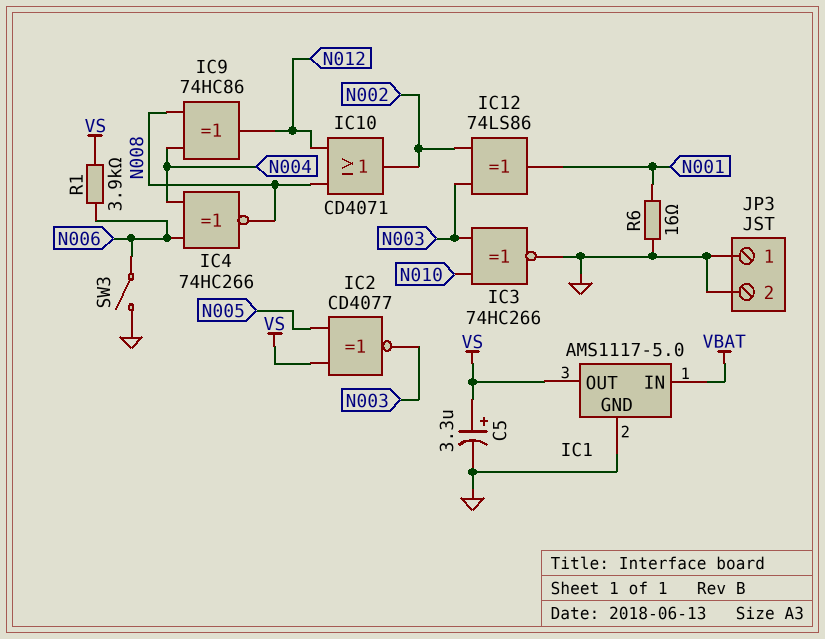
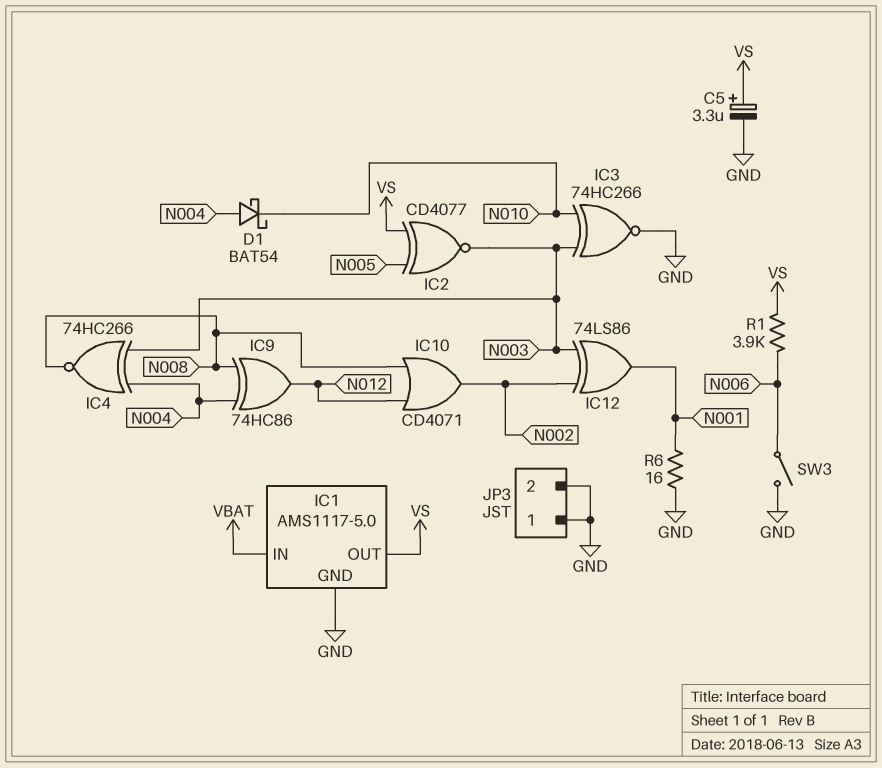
D1: none -> schottky BAT54 (A N004, K N010)
IC4: XNOR 74HC266 (in N004, in N006, out N008) -> XNOR 74HC266 (in N003, in N004, out N008)

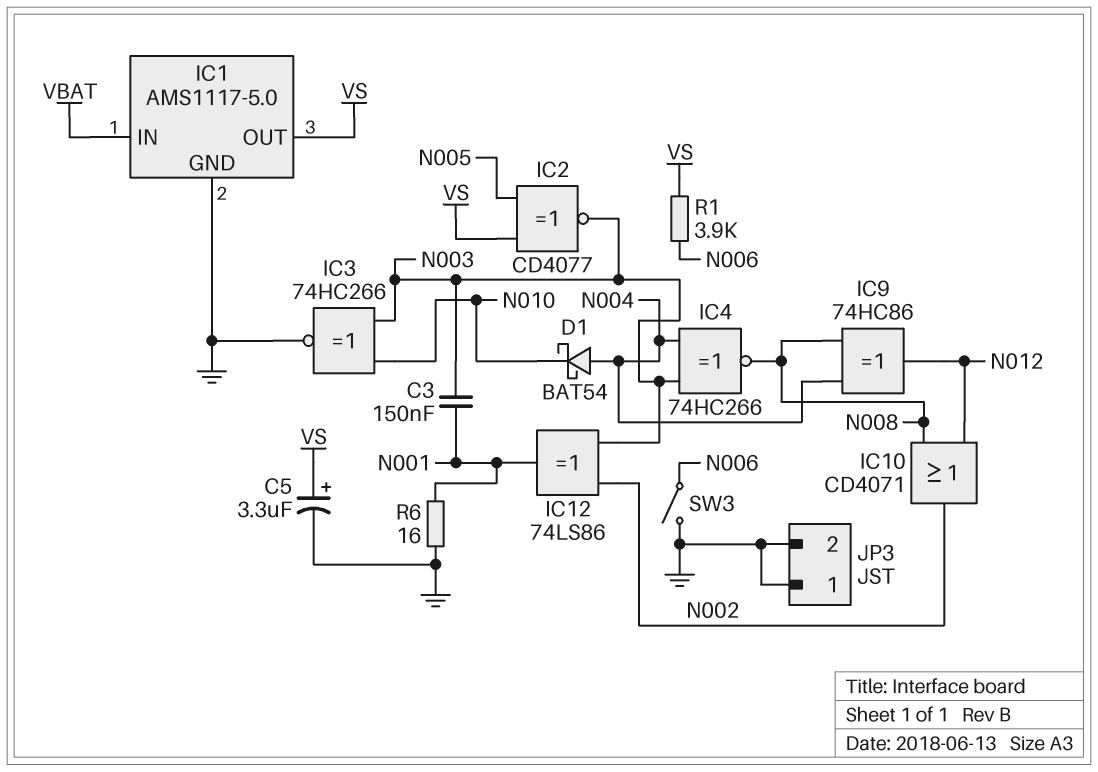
C3: none -> 150nF (N001, N003)

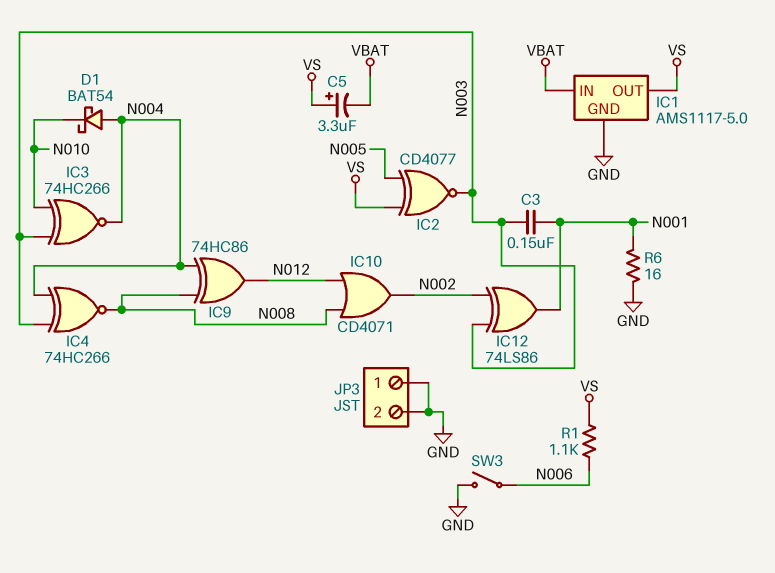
C5: 3.3uF (plus VS, minus GND) -> 3.3uF (plus VS, minus VBAT)
IC3: XNOR 74HC266 (in N003, in N010, out GND) -> XNOR 74HC266 (in N003, in N010, out N004)
R1: 3.9k (N006, VS) -> 1.1k (N006, VS)

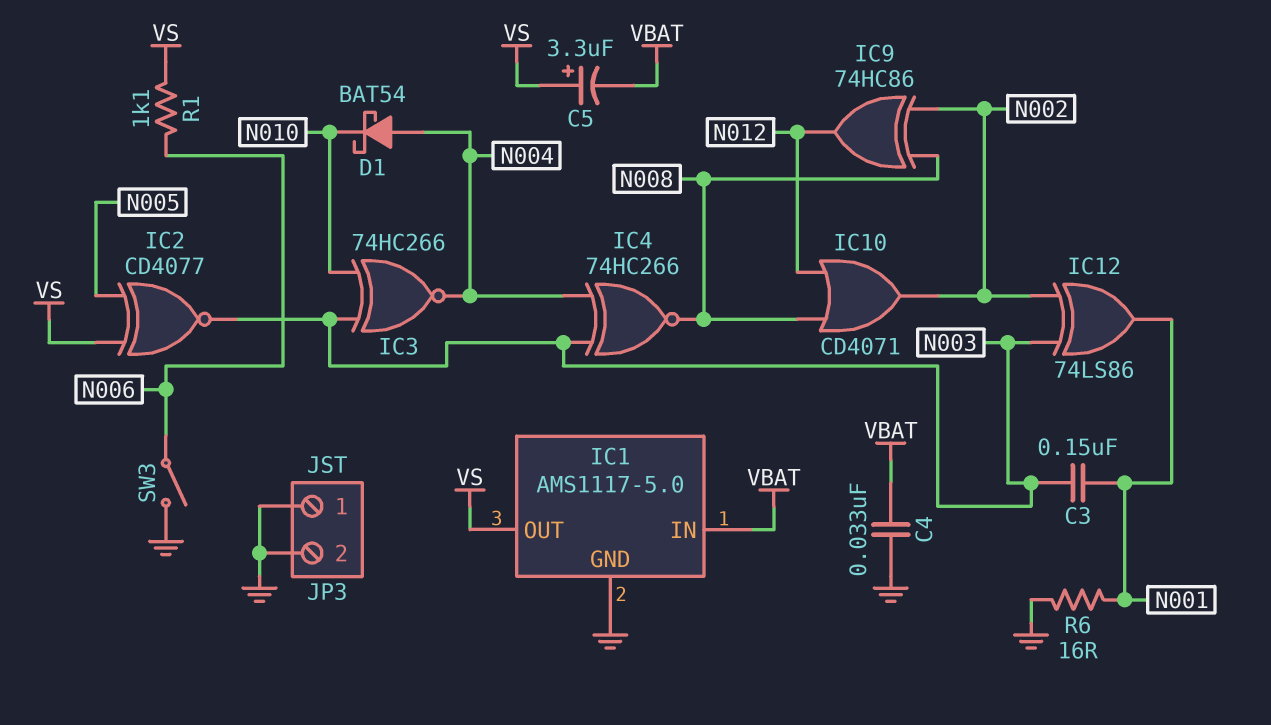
C4: none -> 33nF (GND, VBAT)
IC9: XOR 74HC86 (in N004, in N008, out N012) -> XOR 74HC86 (in N002, in N008, out N012)

